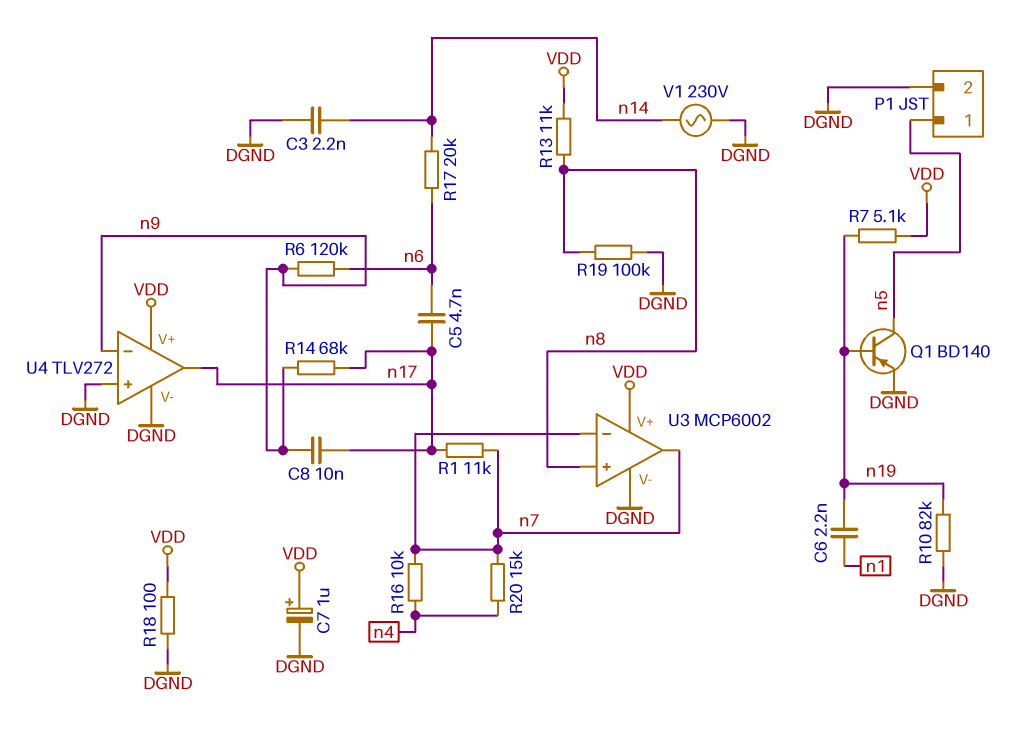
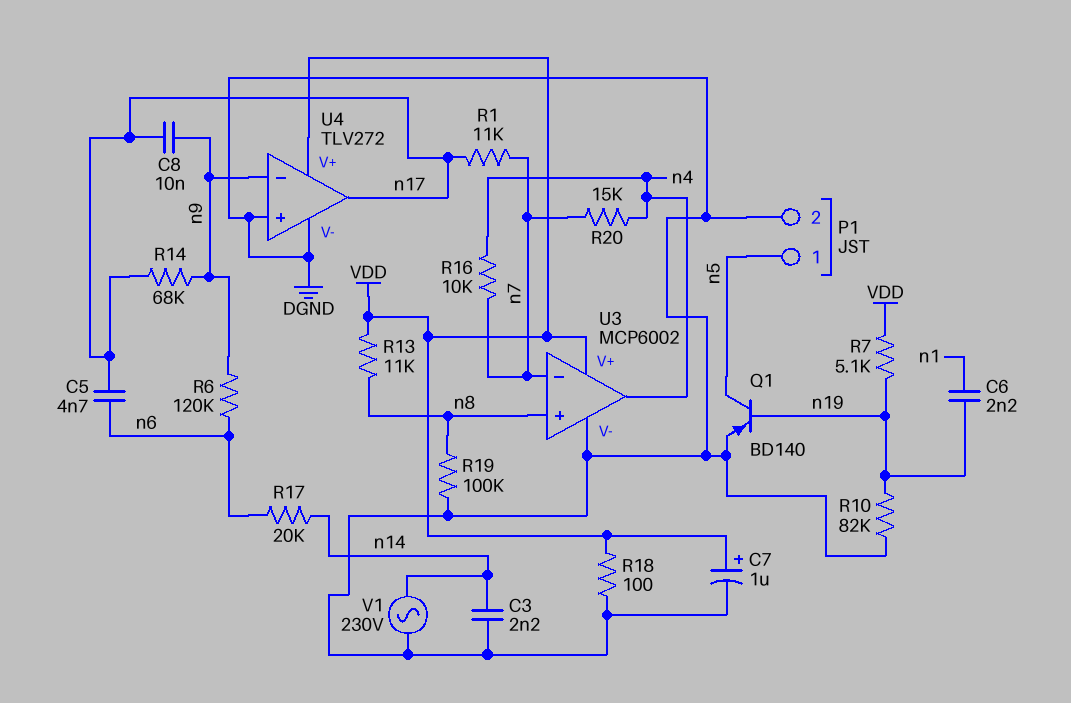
U3 pin out: n7 -> n4

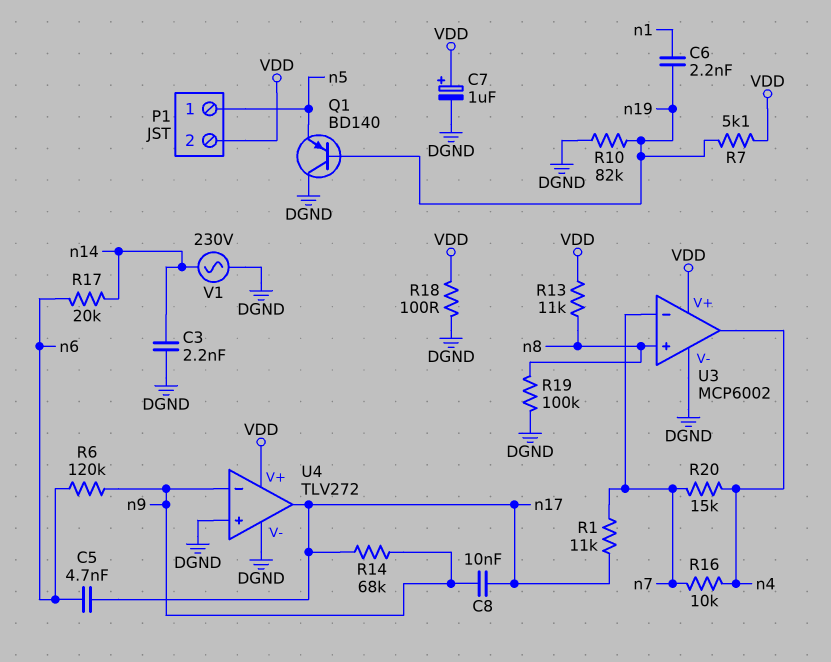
P1 pin 2: DGND -> VDD
Q1: PNP BD140 (B n19, C n5, E DGND) -> PNP BD140 (B n19, C DGND, E n5)

